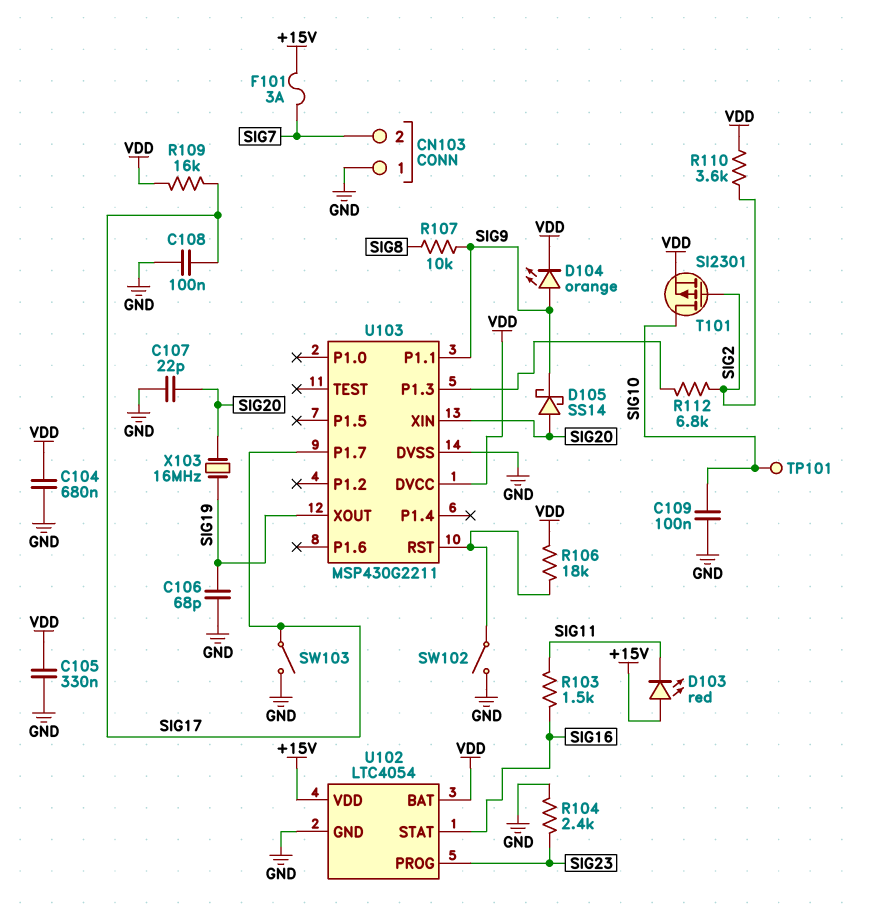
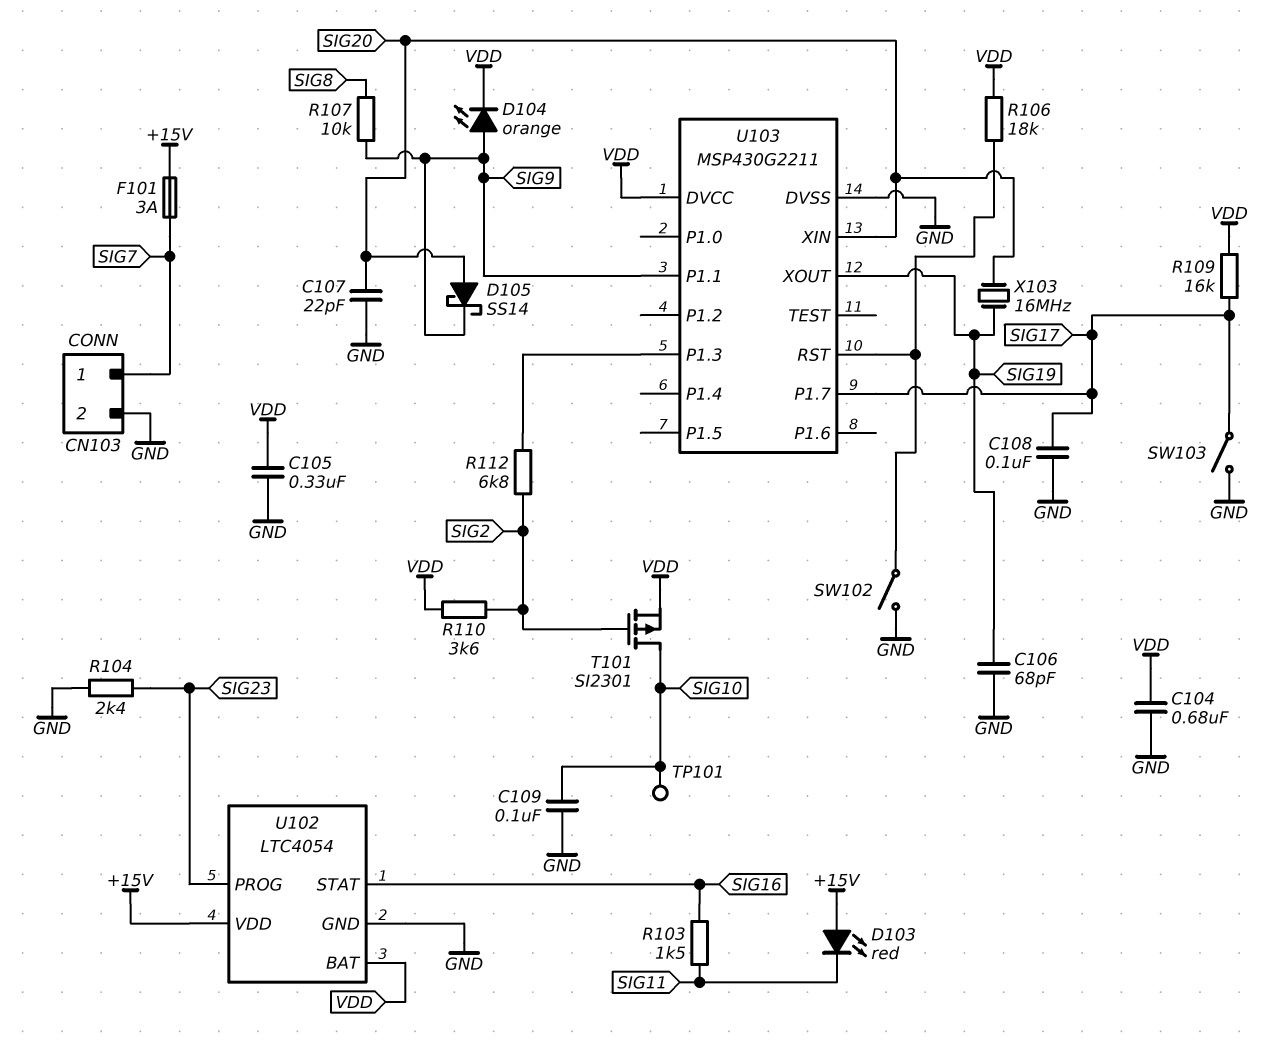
CN103 pin 1: GND -> SIG7
CN103 pin 2: SIG7 -> GND

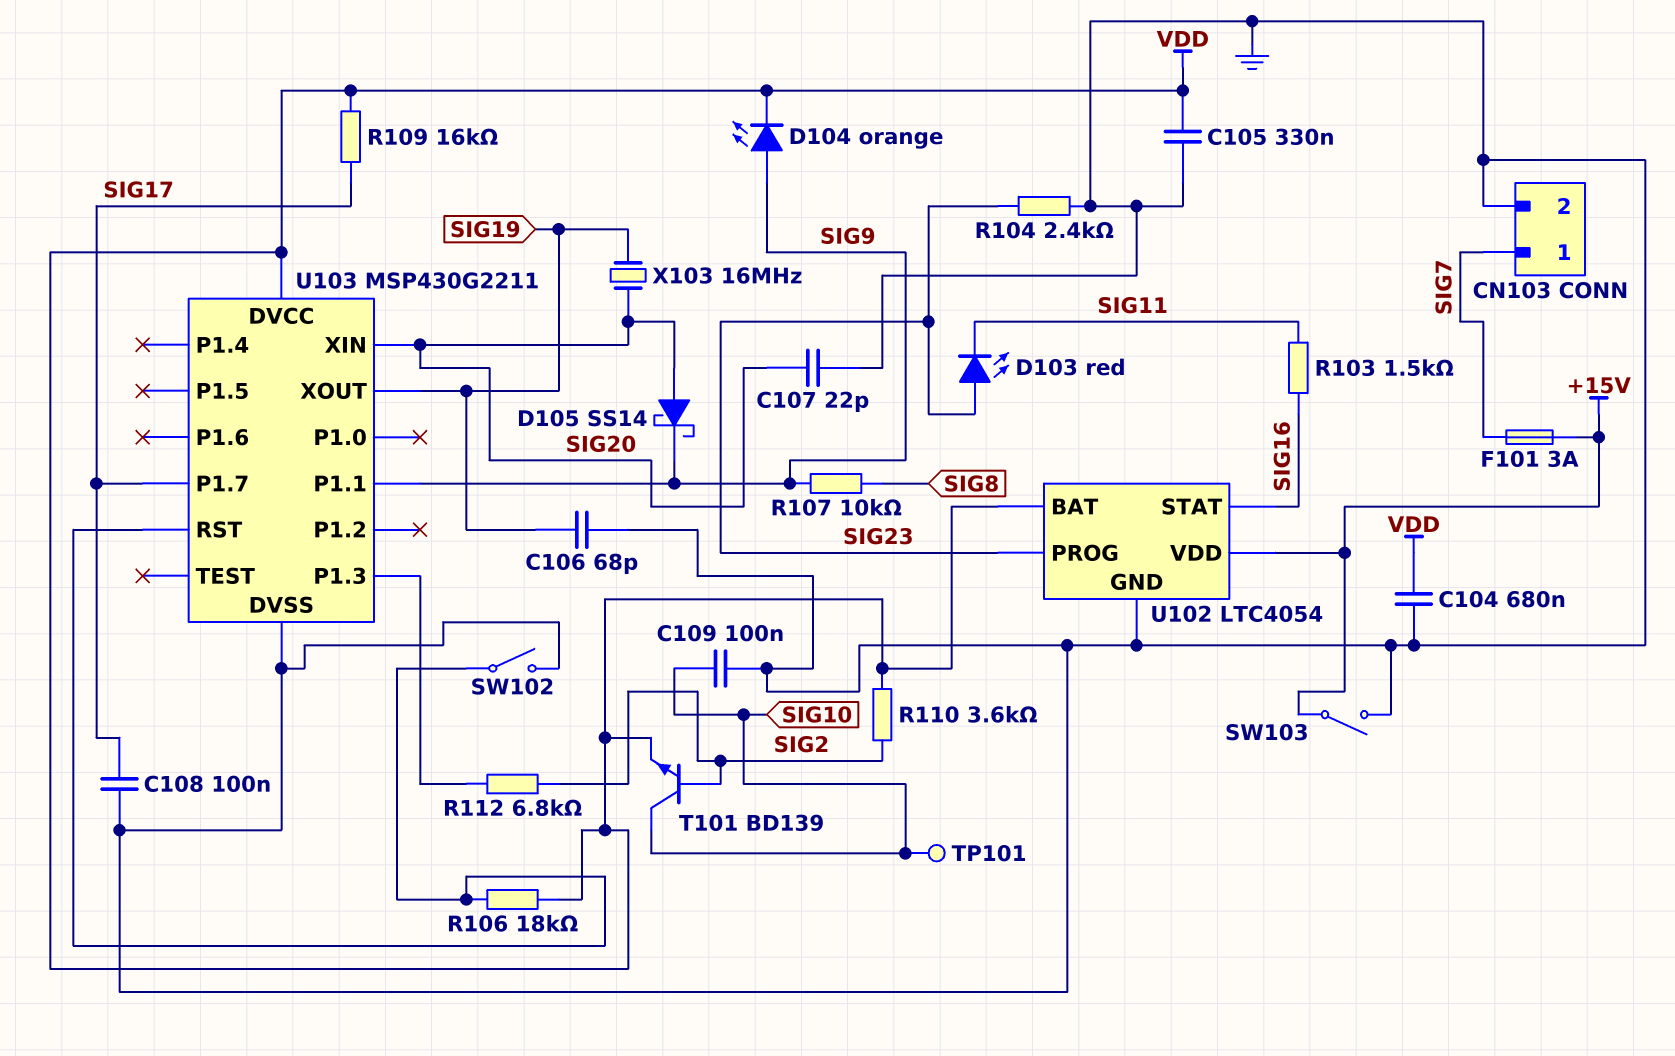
D103: LED red (A +15V, K SIG11) -> LED red (A SIG23, K SIG11)
SW103: switch (GND, SIG17) -> switch (+15V, GND)
T101: PMOS SI2301 (G SIG2, D SIG10, S VDD) -> NPN BD139 (B SIG2, C SIG10, E VDD)

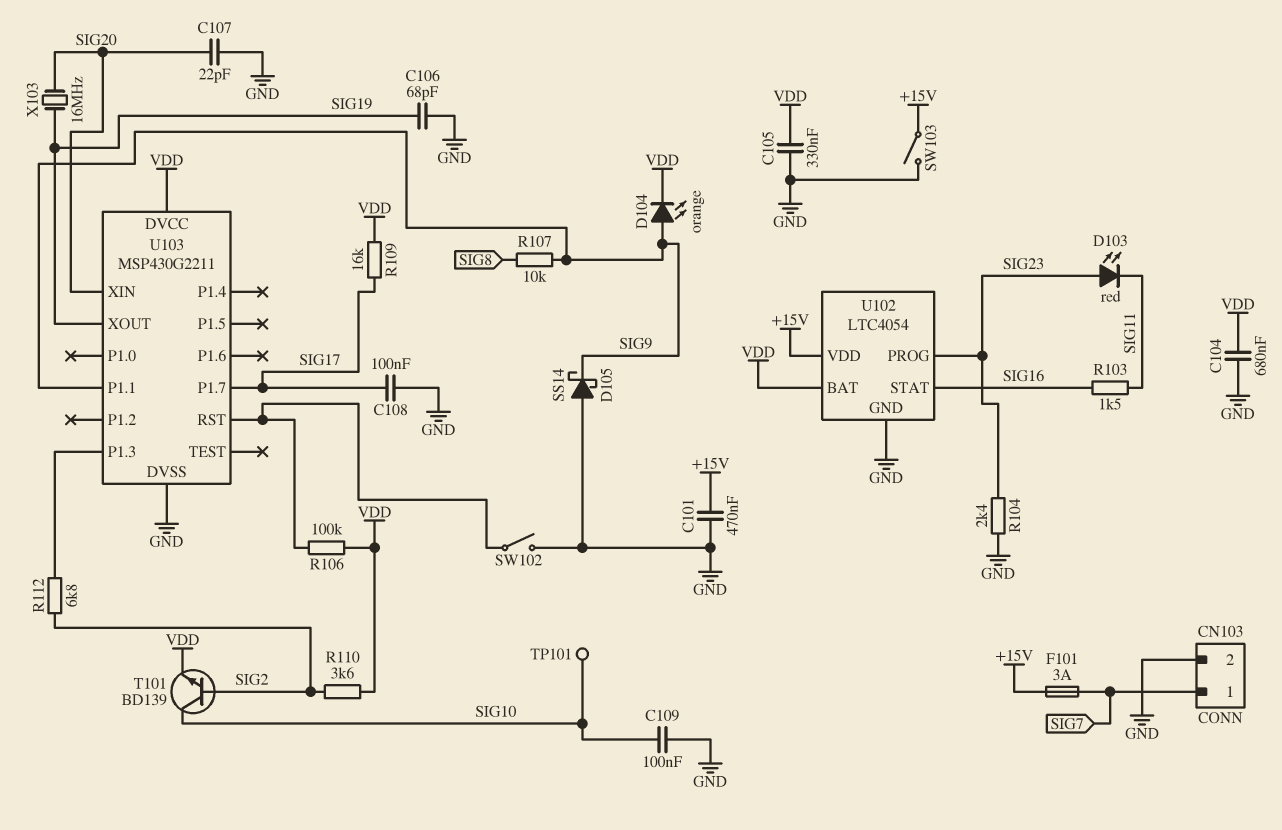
C101: none -> 470nF (+15V, GND)
D105: schottky SS14 (A SIG20, K SIG9) -> schottky SS14 (A GND, K SIG9)
R106: 18k (U103/RST, VDD) -> 100k (U103/RST, VDD)

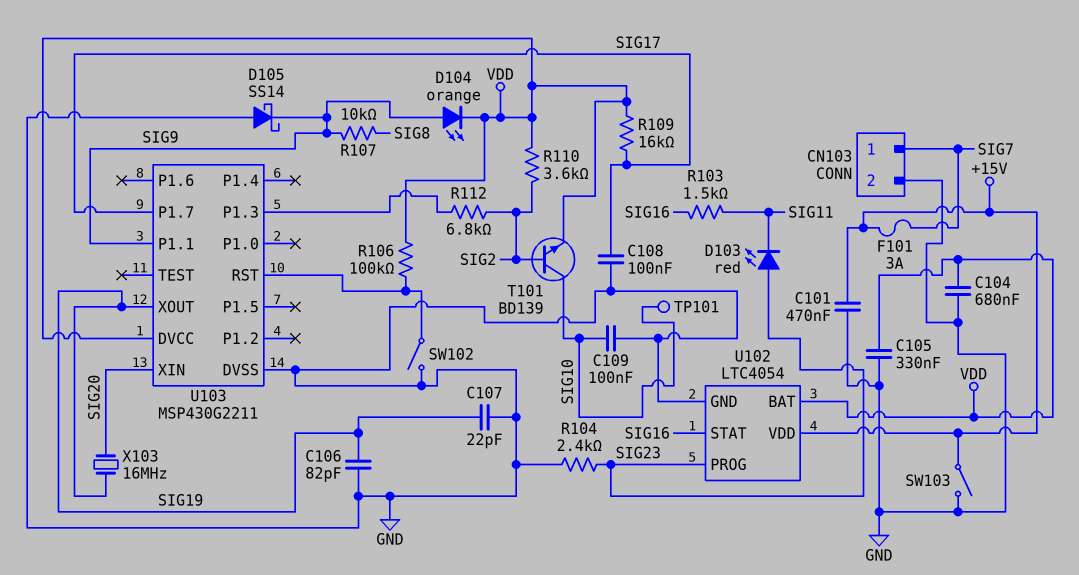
C106: 68pF (GND, SIG19) -> 82pF (GND, SIG19)
C107: 22pF (GND, SIG20) -> 22pF (GND, SIG19)

